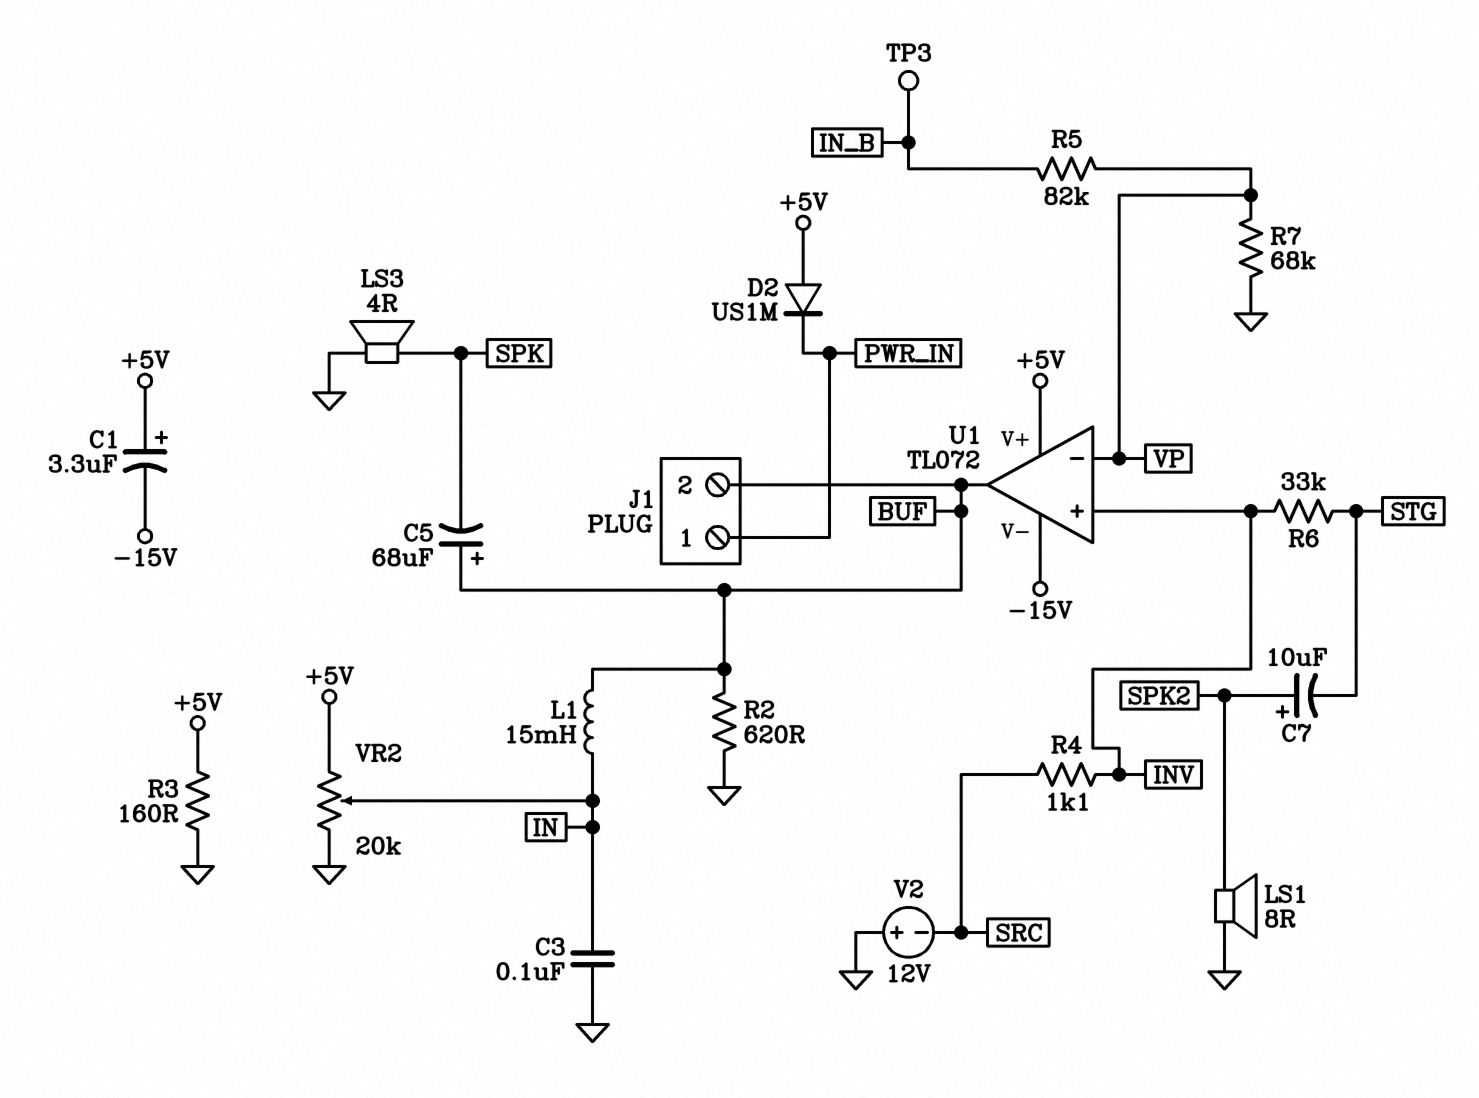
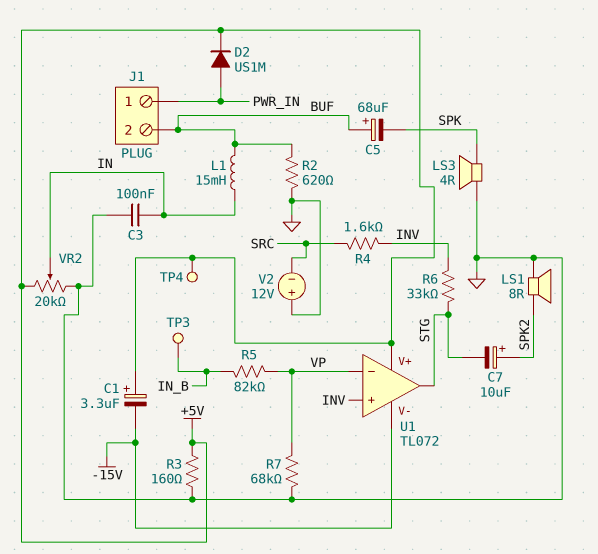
D2: diode US1M (A +5V, K PWR_IN) -> diode US1M (A PWR_IN, K +5V)
R4: 1.1k (INV, SRC) -> 1.6k (INV, SRC)
TP4: none -> test point (+5V)
U1 pin out: BUF -> STG

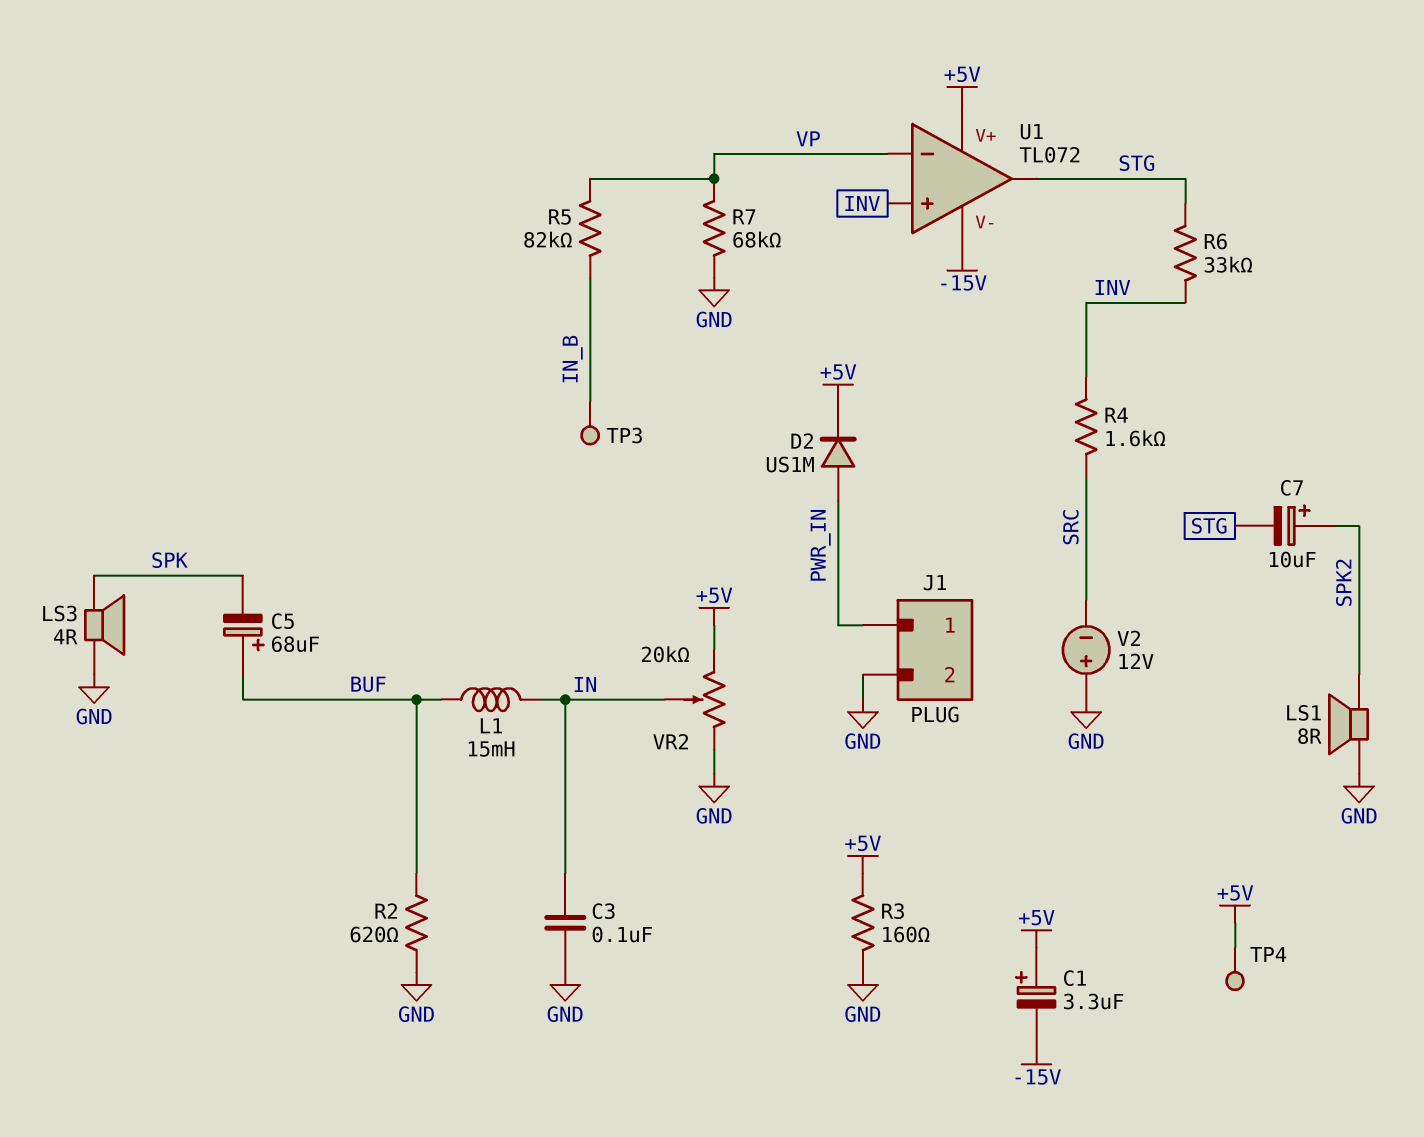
J1 pin 2: BUF -> GND

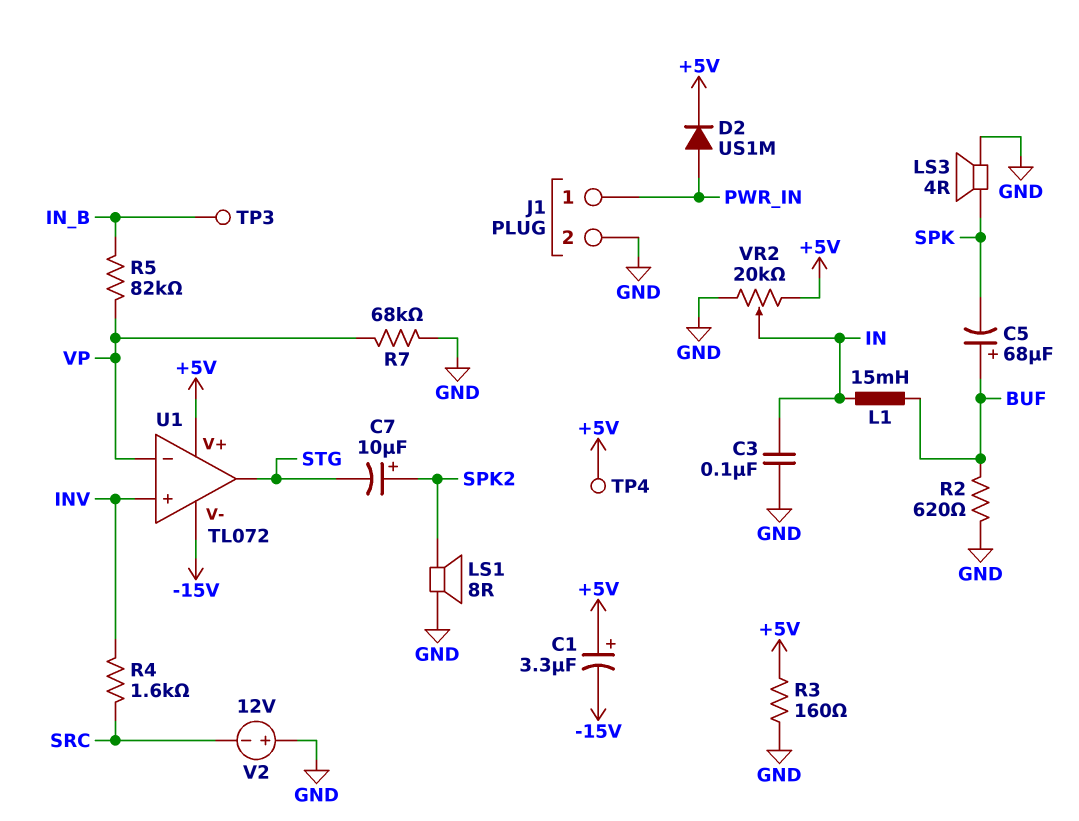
R6: 33k (INV, STG) -> none

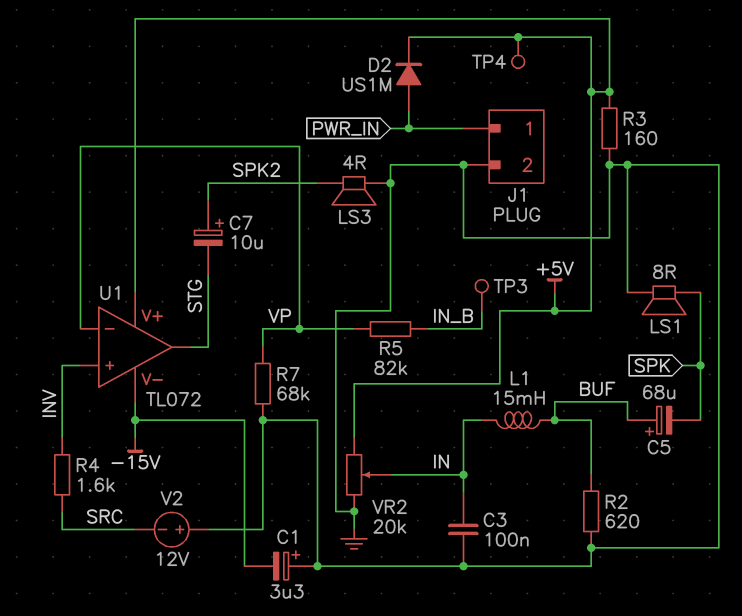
C1: 3.3uF (plus +5V, minus -15V) -> 3.3uF (plus GND, minus -15V)
LS1: speaker 8R (GND, SPK2) -> speaker 8R (GND, SPK)
LS3: speaker 4R (GND, SPK) -> speaker 4R (GND, SPK2)

